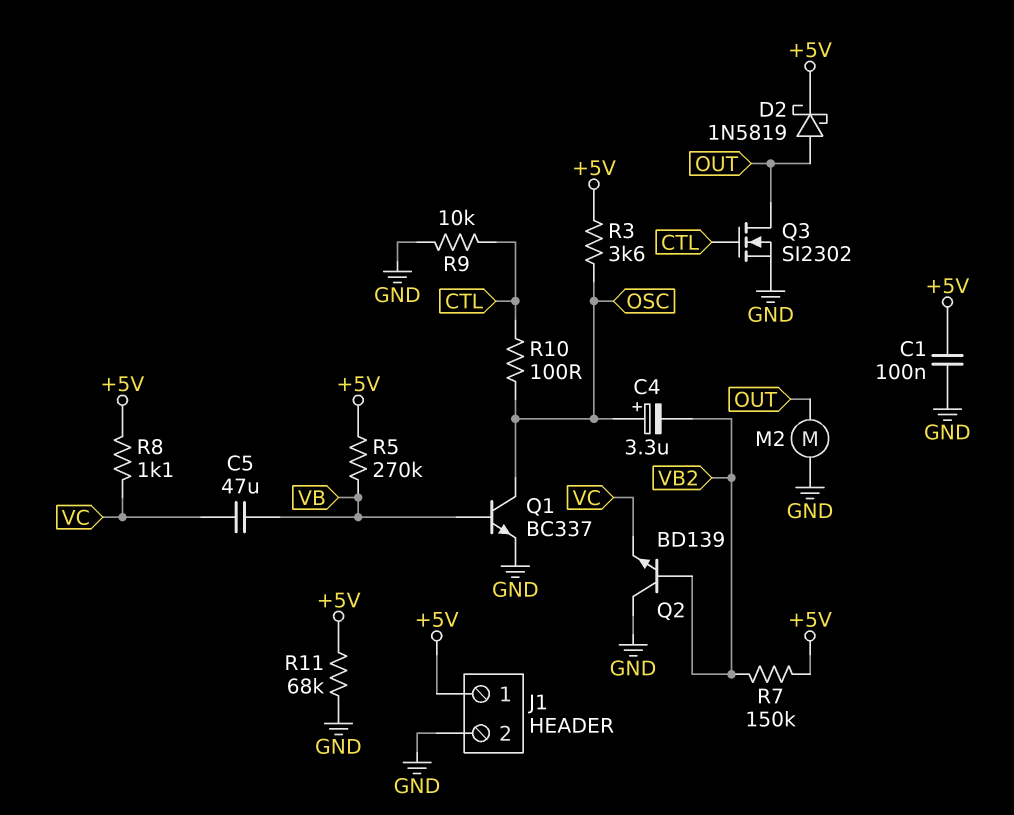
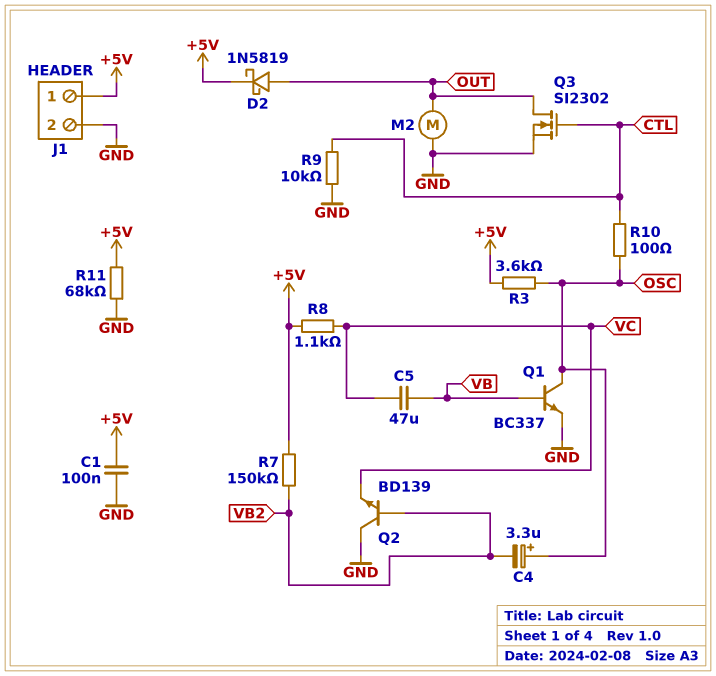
R5: 270k (+5V, VB) -> none

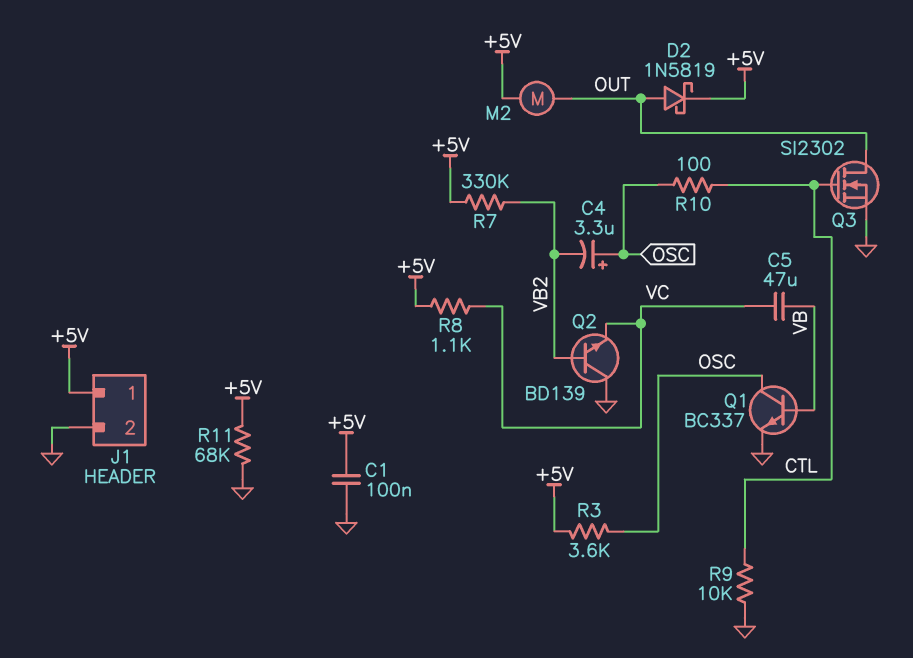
M2: motor (GND, OUT) -> motor (+5V, OUT)
R7: 150k (+5V, VB2) -> 330k (+5V, VB2)

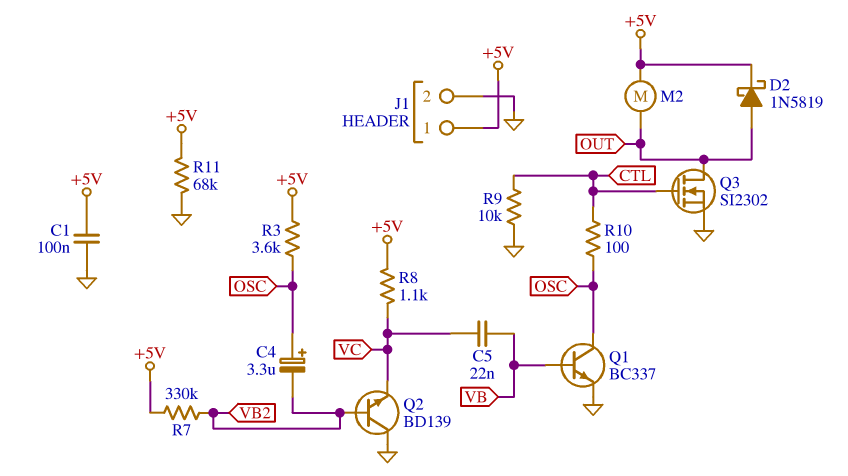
C5: 47uF (VB, VC) -> 22nF (VB, VC)

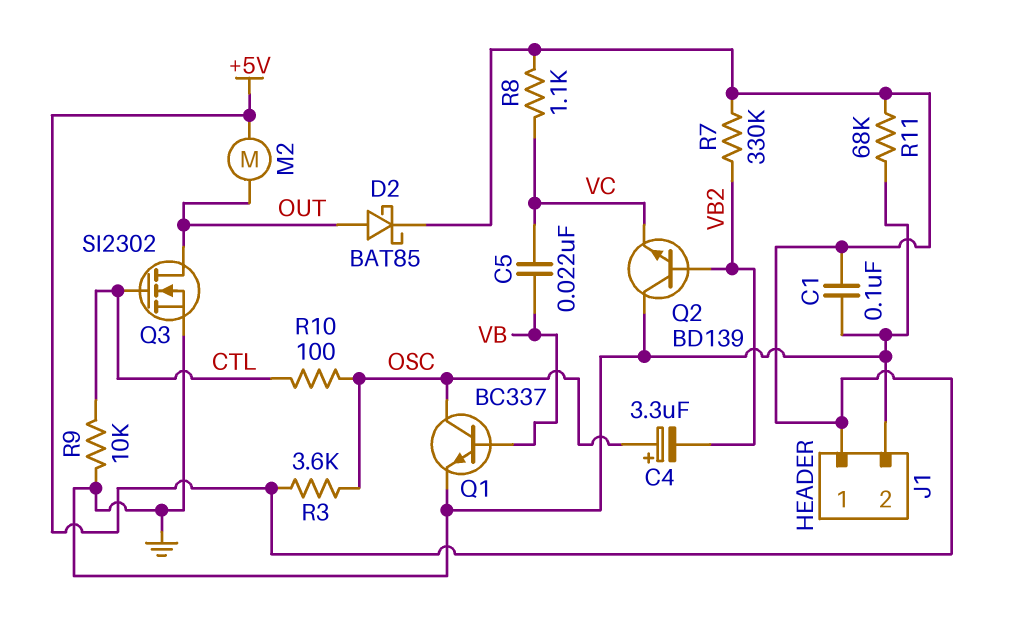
D2: schottky 1N5819 (A OUT, K +5V) -> schottky BAT85 (A OUT, K +5V)

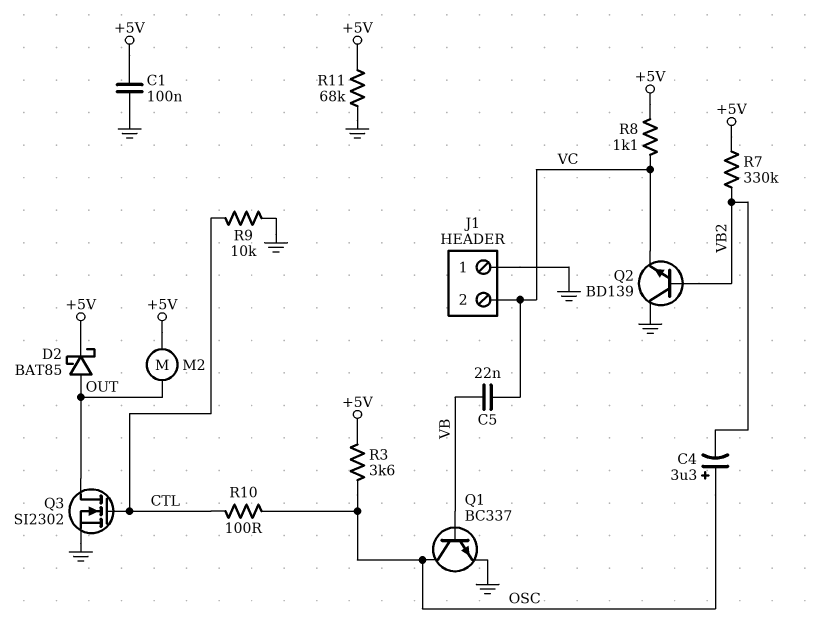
J1 pin 1: +5V -> GND
J1 pin 2: GND -> VC

